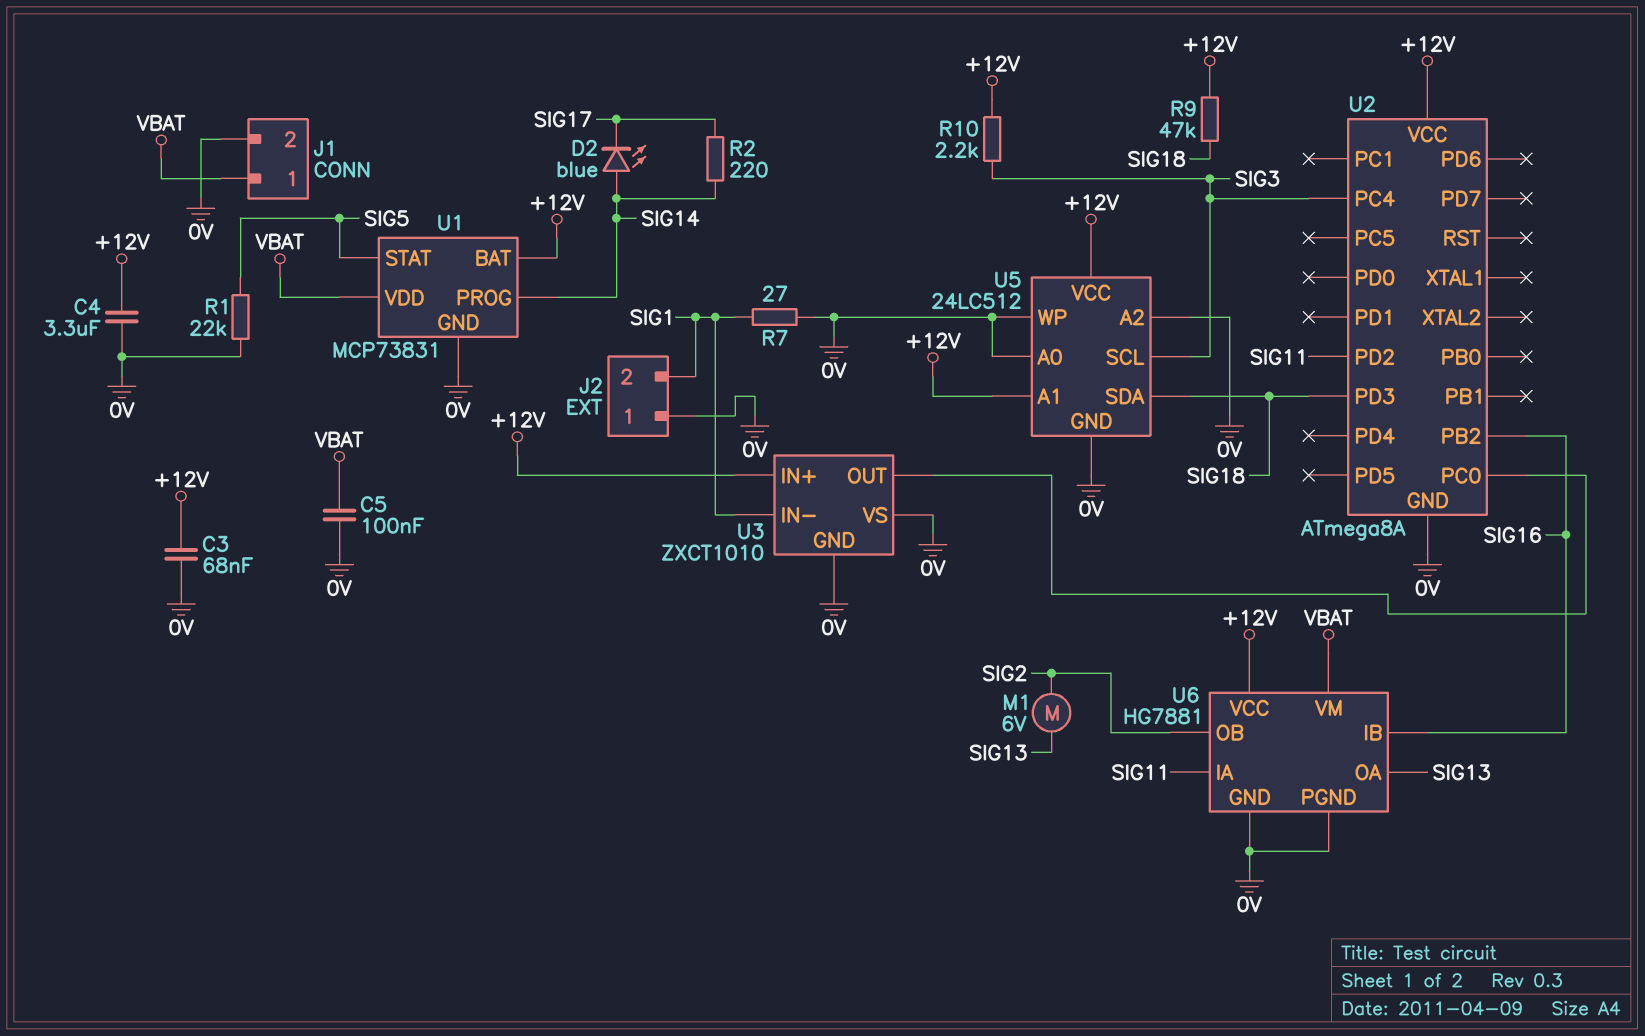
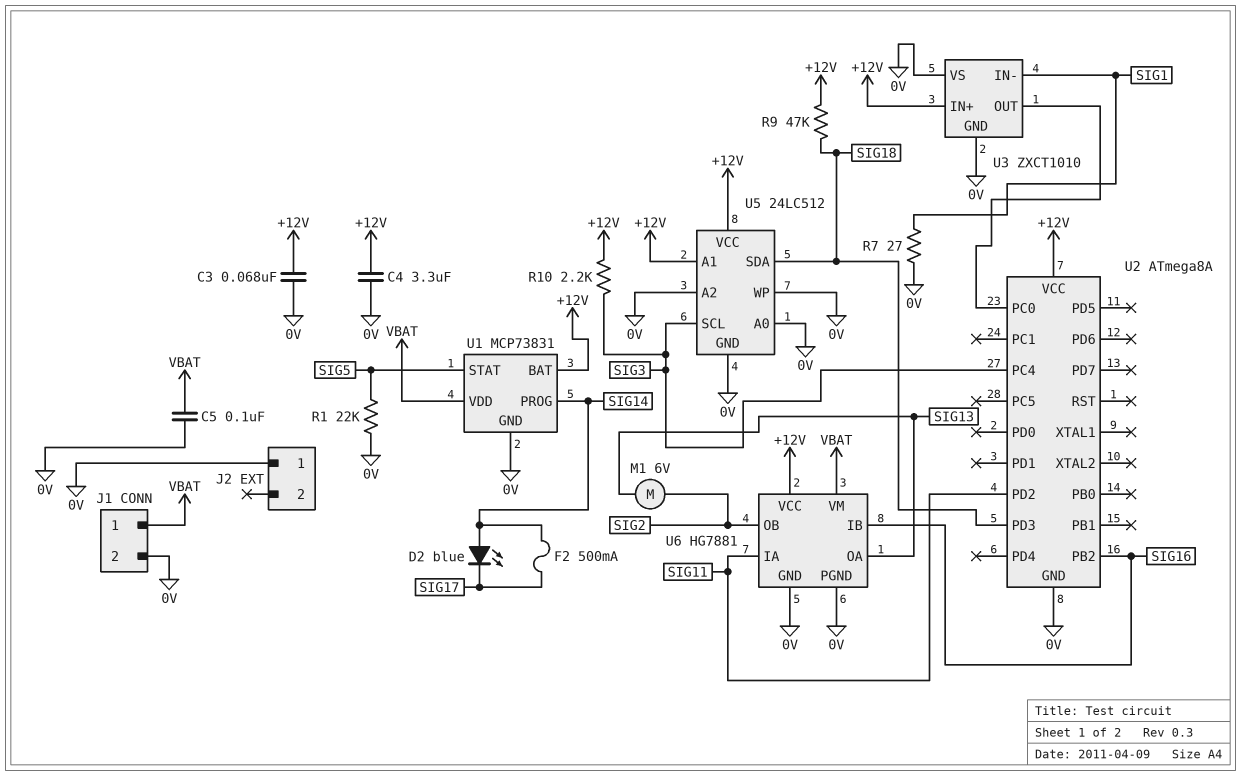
F2: none -> 500mA (SIG14, SIG17)
J2 pin 2: SIG1 -> none
R2: 220 (SIG14, SIG17) -> none

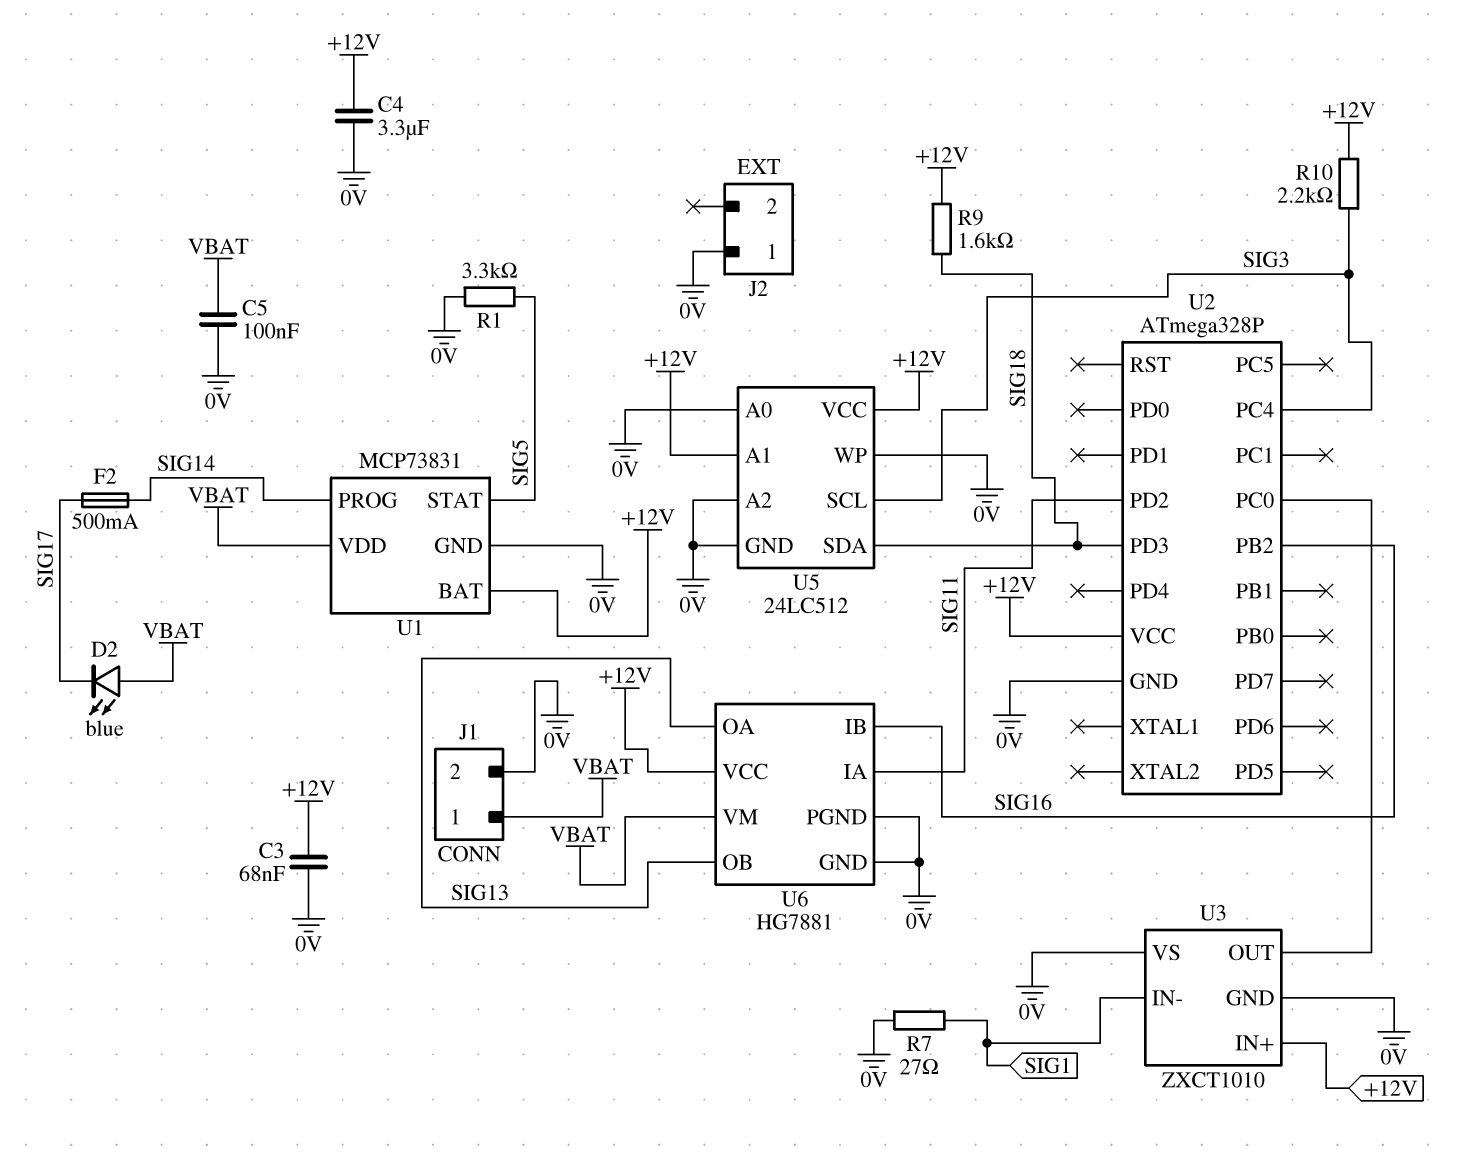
D2: LED blue (A SIG14, K SIG17) -> LED blue (A VBAT, K SIG17)
M1: motor 6V (SIG2, SIG13) -> none
R1: 22k (0V, SIG5) -> 3.3k (0V, SIG5)
R9: 47k (+12V, SIG18) -> 1.6k (+12V, SIG18)
U2: ATmega8A -> ATmega328P
U6 pin OB: SIG2 -> SIG13

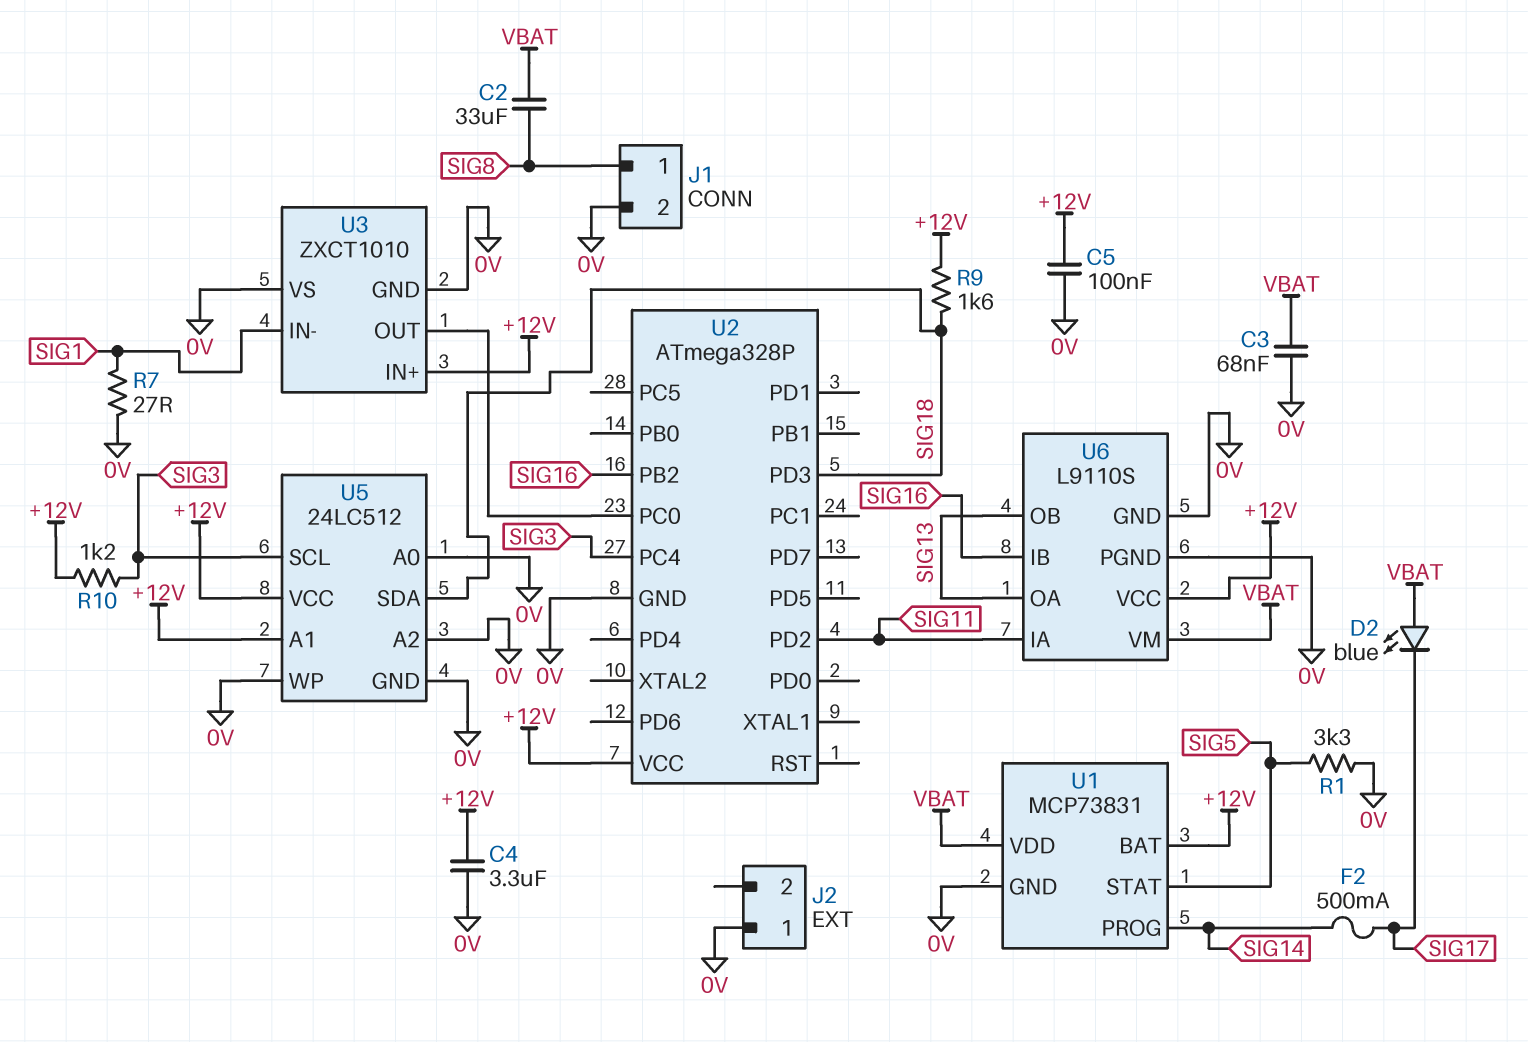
C2: none -> 33uF (SIG8, VBAT)
C3: 68nF (+12V, 0V) -> 68nF (0V, VBAT)
C5: 100nF (0V, VBAT) -> 100nF (+12V, 0V)
J1 pin 1: VBAT -> SIG8
R10: 2.2k (+12V, SIG3) -> 1.2k (+12V, SIG3)
U6: HG7881 -> L9110S

